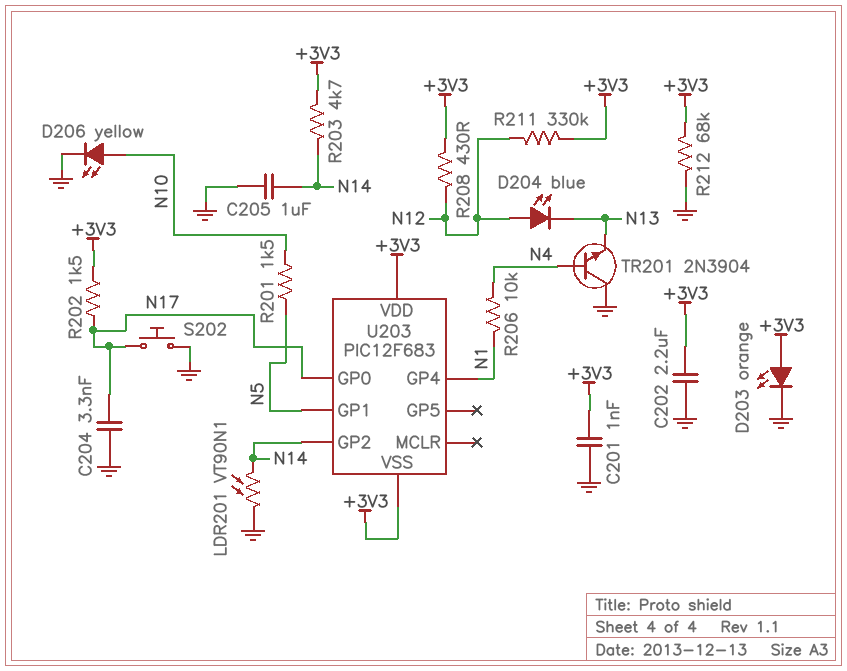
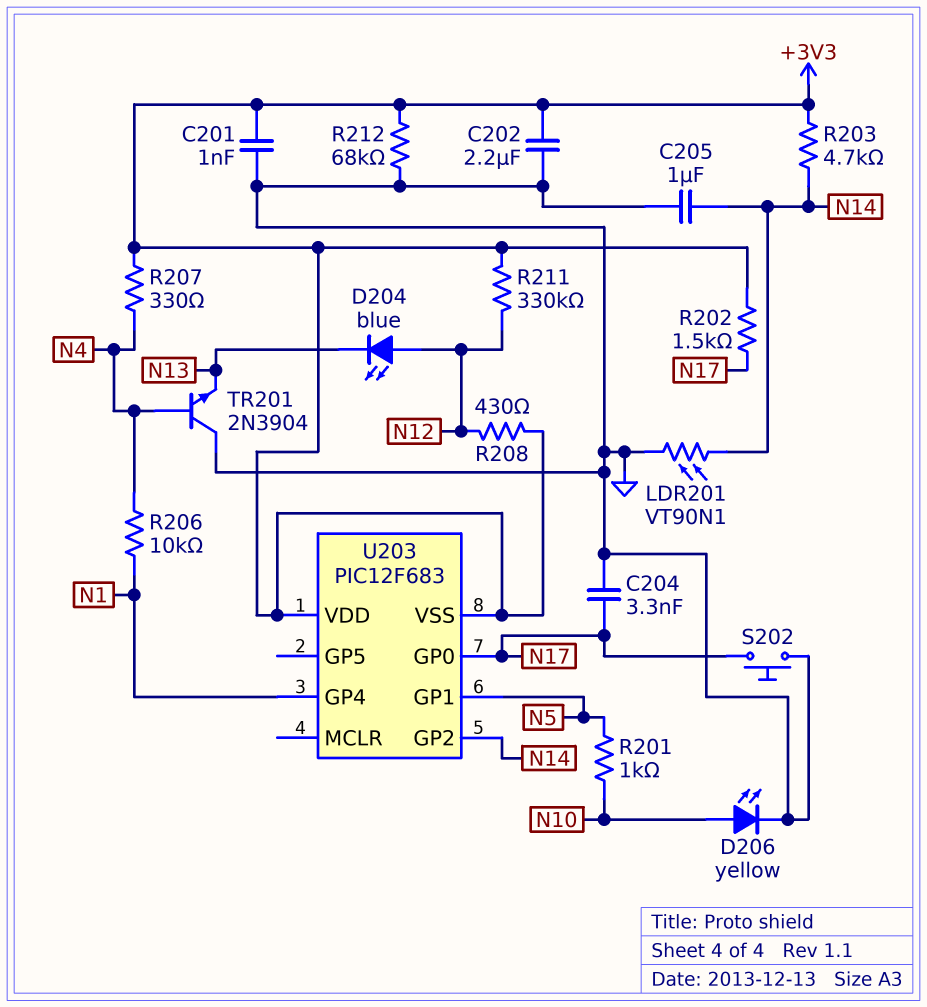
D203: LED orange (A +3V3, K GND) -> none
R201: 1.5k (N5, N10) -> 1k (N5, N10)
R207: none -> 330 (+3V3, N4)

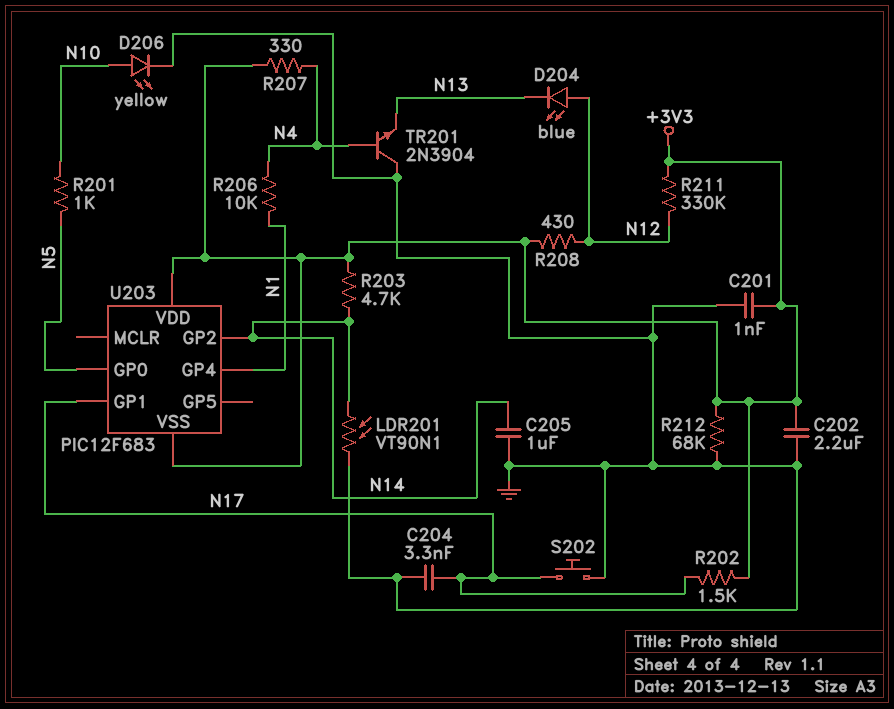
U203 pin GP0: N17 -> N5
U203 pin GP1: N5 -> N17

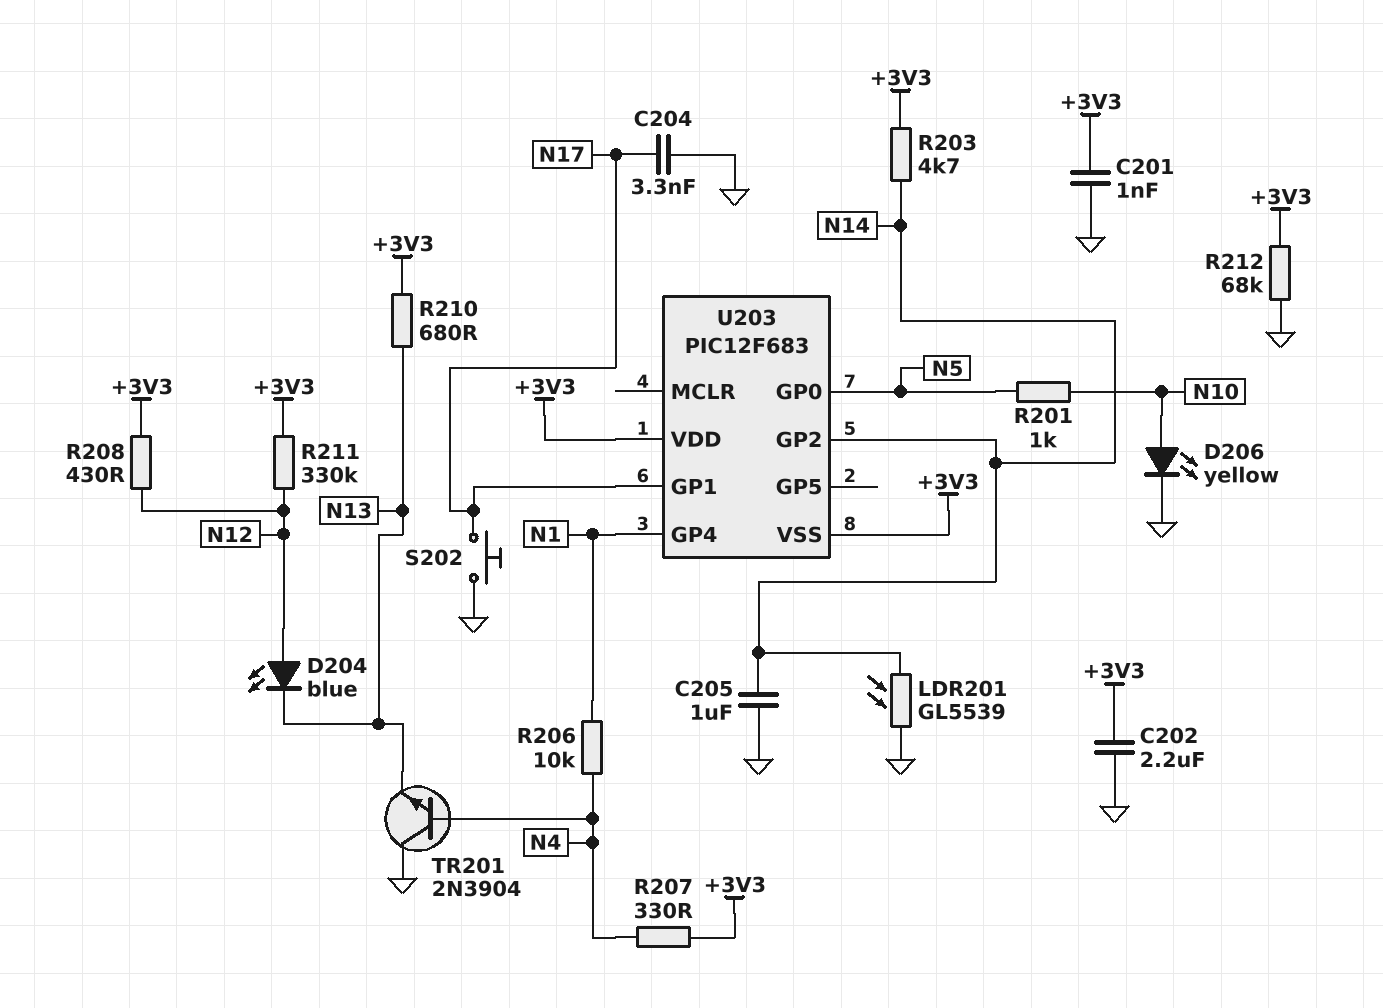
LDR201: VT90N1 (GND, N14) -> GL5539 (GND, N14)
R202: 1.5k (+3V3, N17) -> none
R210: none -> 680 (+3V3, N13)

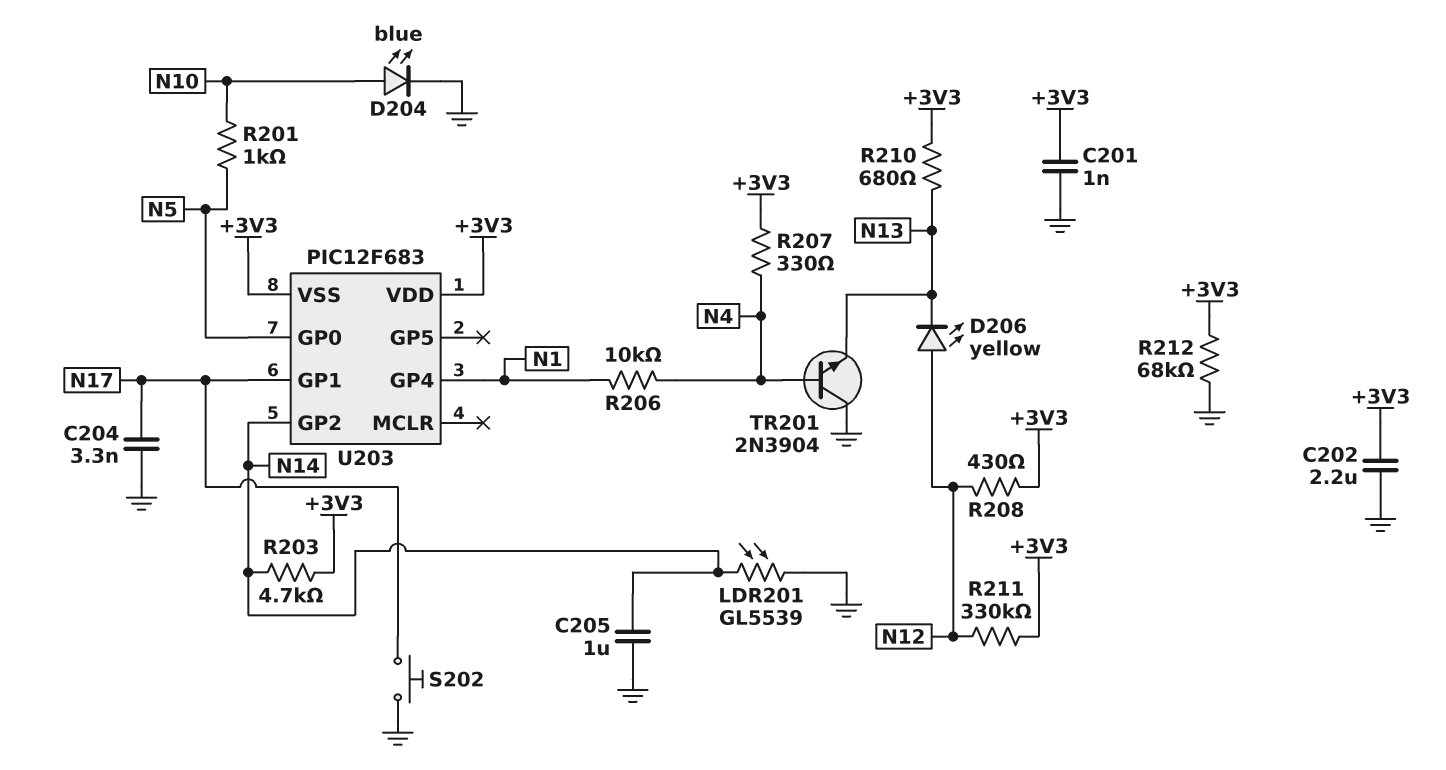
D204: LED blue (A N12, K N13) -> LED blue (A N10, K GND)
D206: LED yellow (A N10, K GND) -> LED yellow (A N12, K N13)

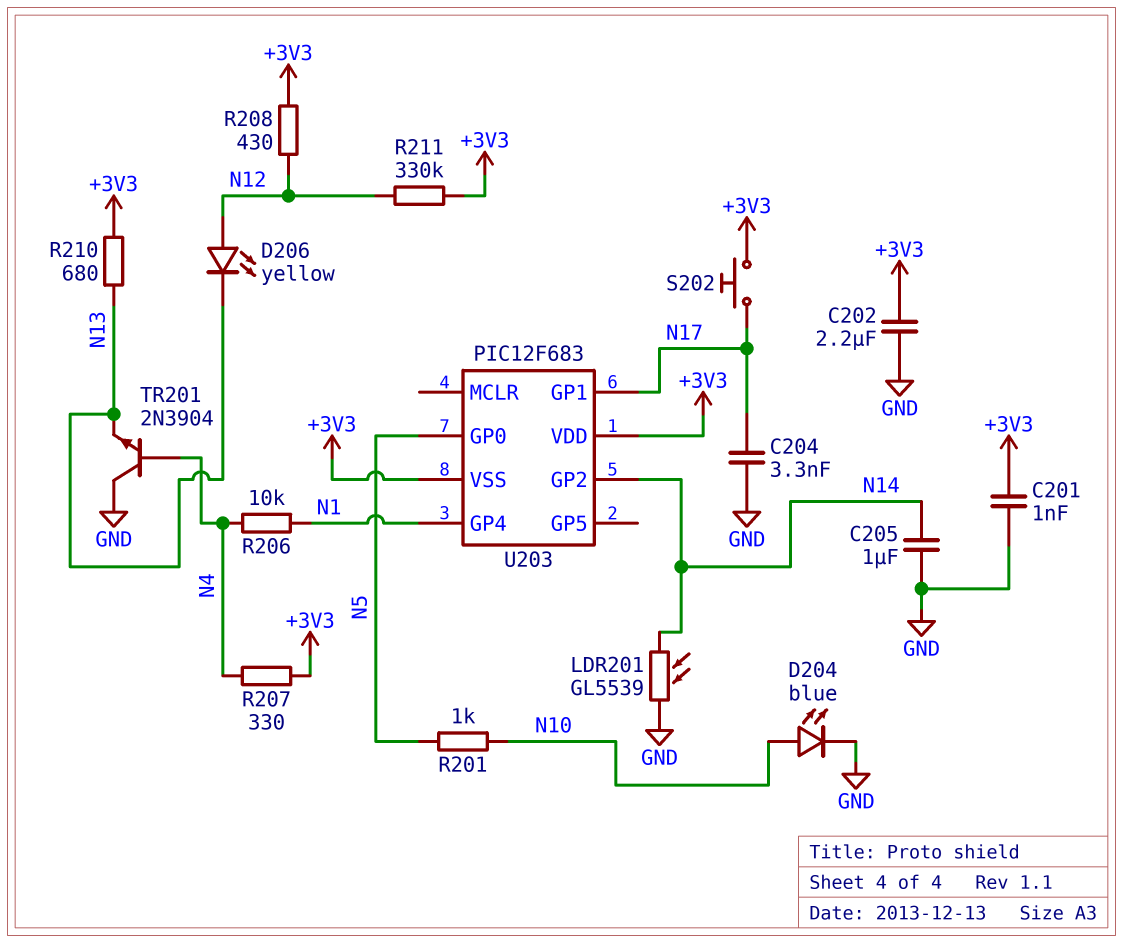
R203: 4.7k (+3V3, N14) -> none
R212: 68k (+3V3, GND) -> none
S202: button (GND, N17) -> button (+3V3, N17)

